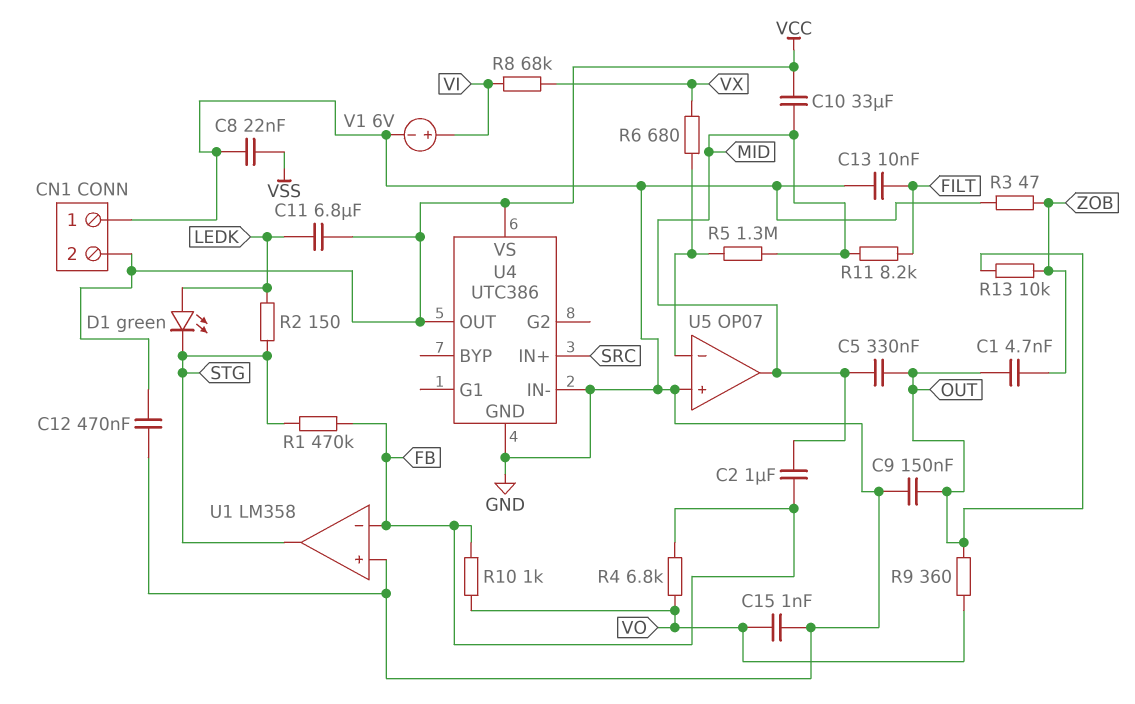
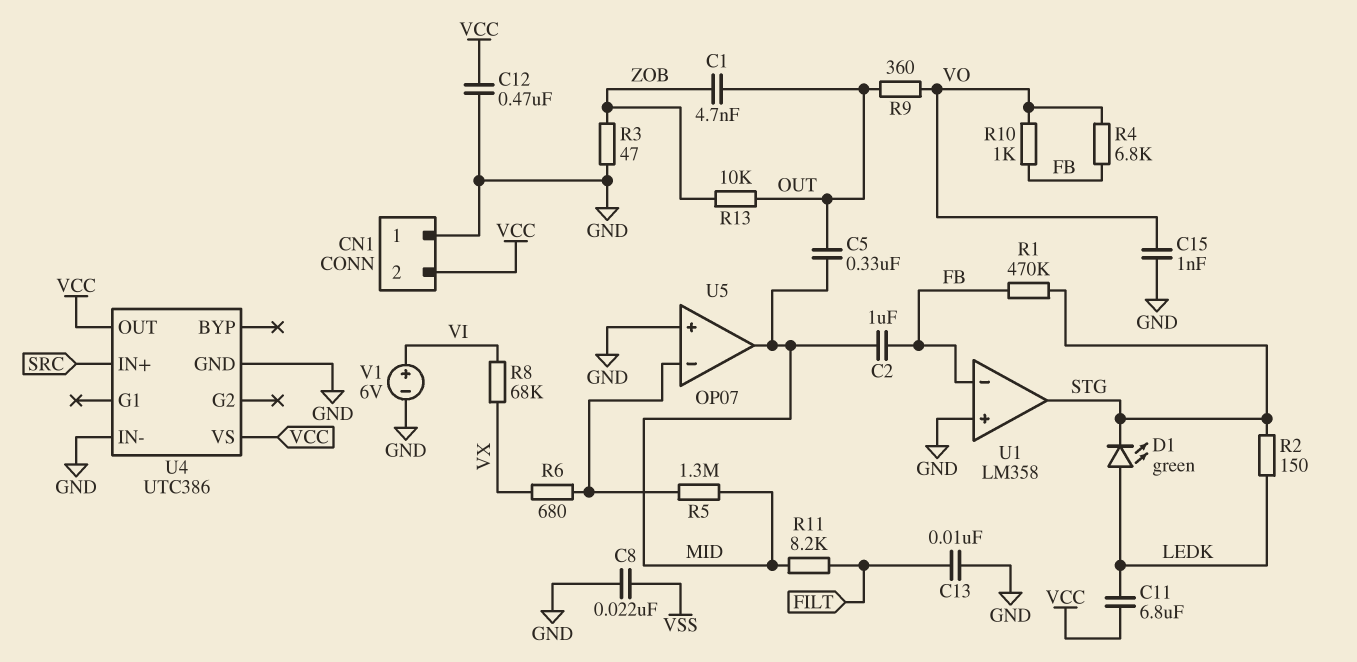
C9: 150nF (GND, OUT) -> none
C10: 33uF (MID, VCC) -> none

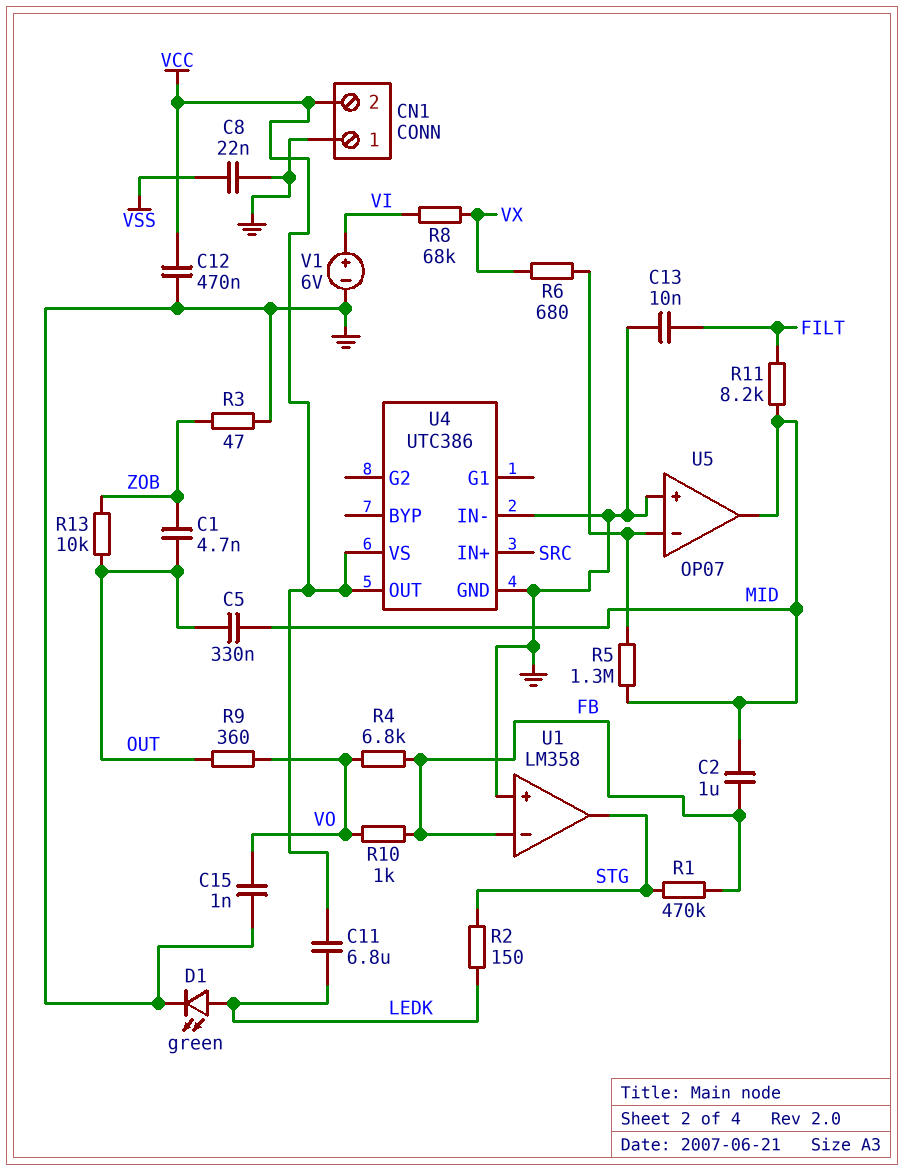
D1: LED green (A LEDK, K STG) -> LED green (A LEDK, K GND)

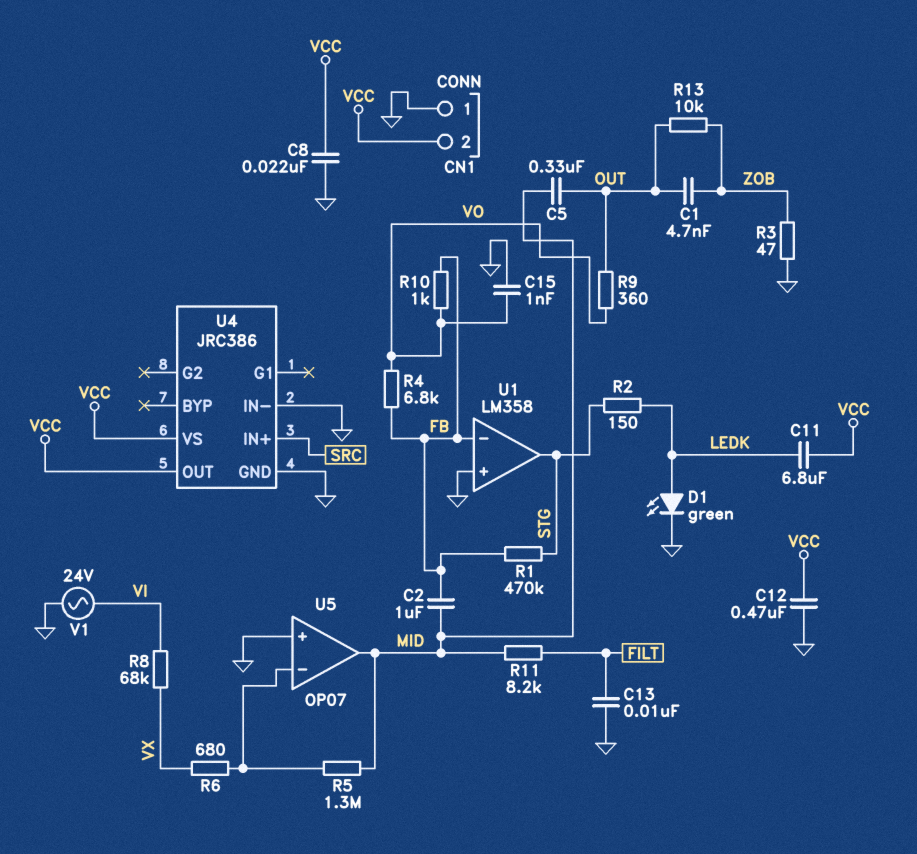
C8: 22nF (GND, VSS) -> 22nF (GND, VCC)
U4: UTC386 -> JRC386
V1: 6V (plus VI, minus GND) -> AC 24V (GND, VI)

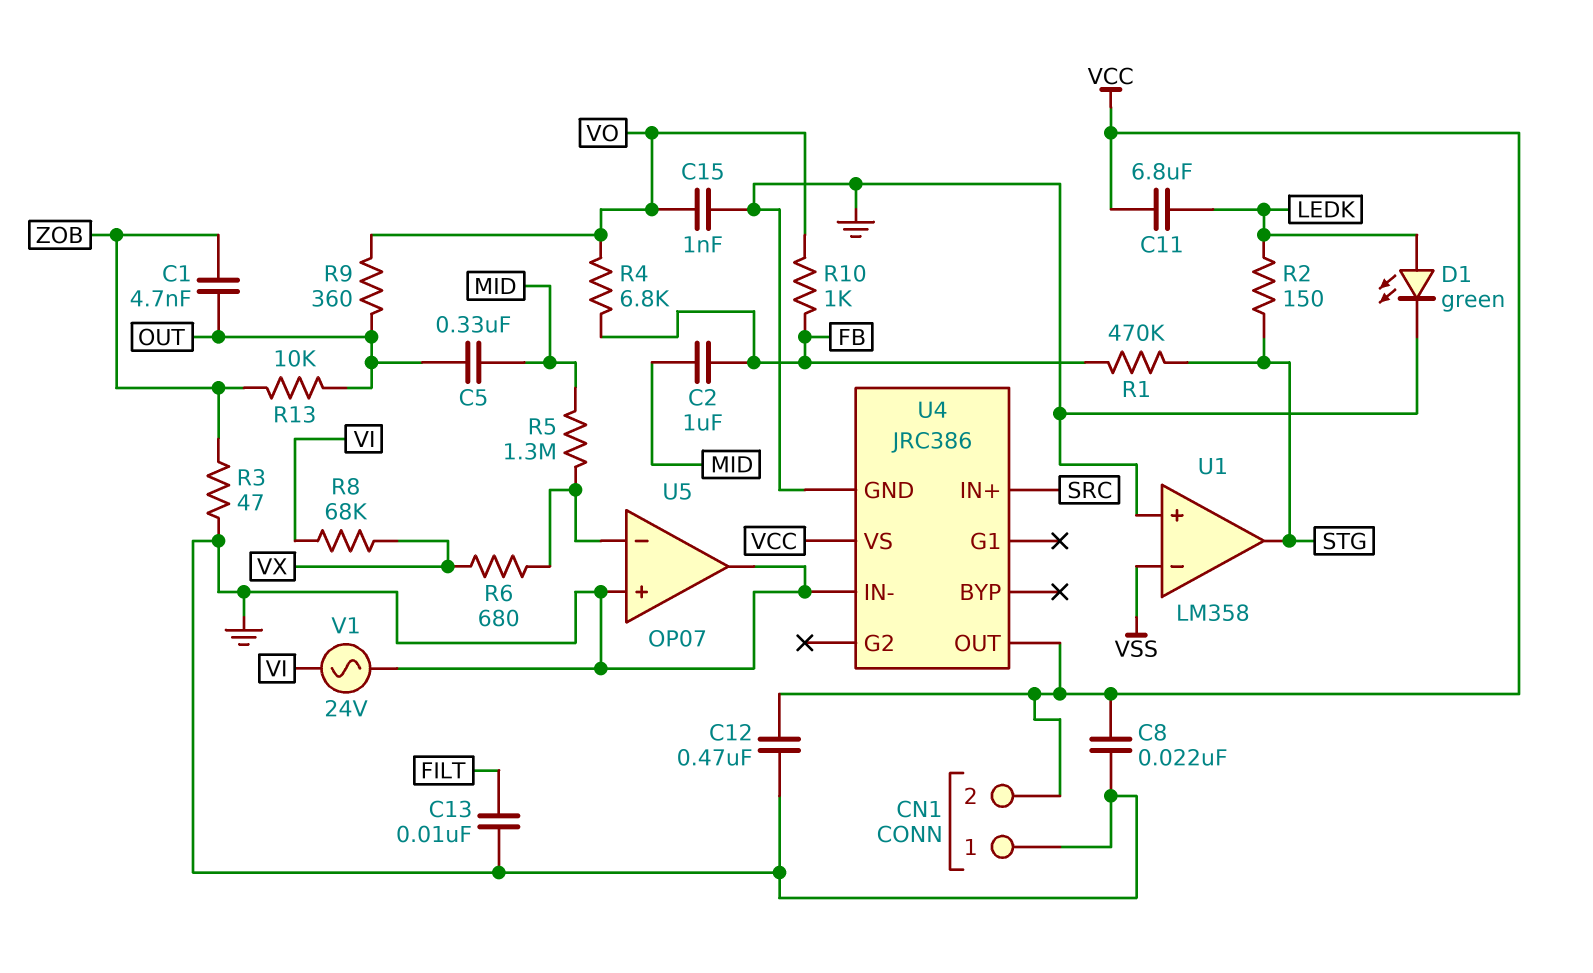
R11: 8.2k (FILT, MID) -> none
U1 pin in-: FB -> VSS
U5 pin out: MID -> GND

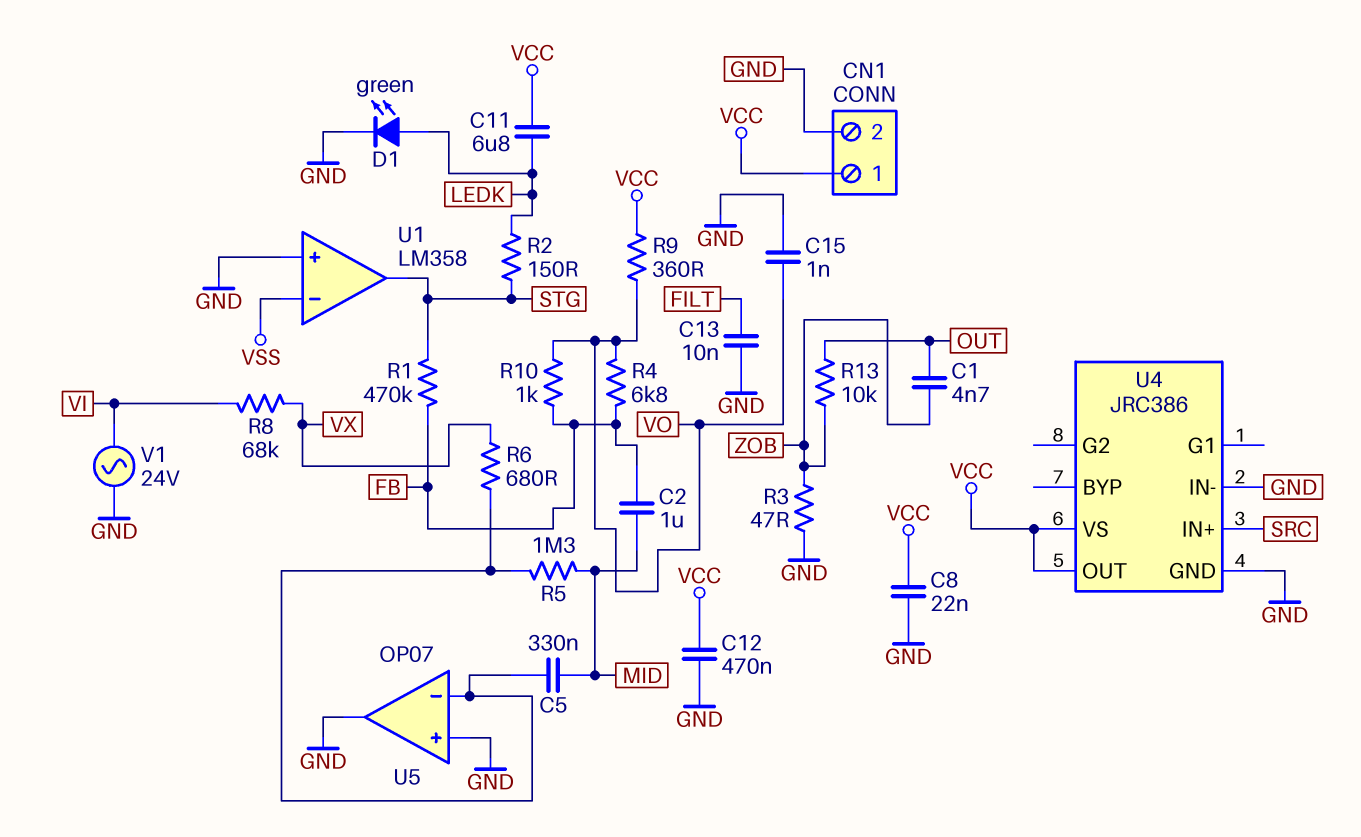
C5: 330nF (MID, OUT) -> 330nF (MID, U5/in-)
CN1 pin 1: GND -> VCC
CN1 pin 2: VCC -> GND
R9: 360 (OUT, VO) -> 360 (VCC, VO)

